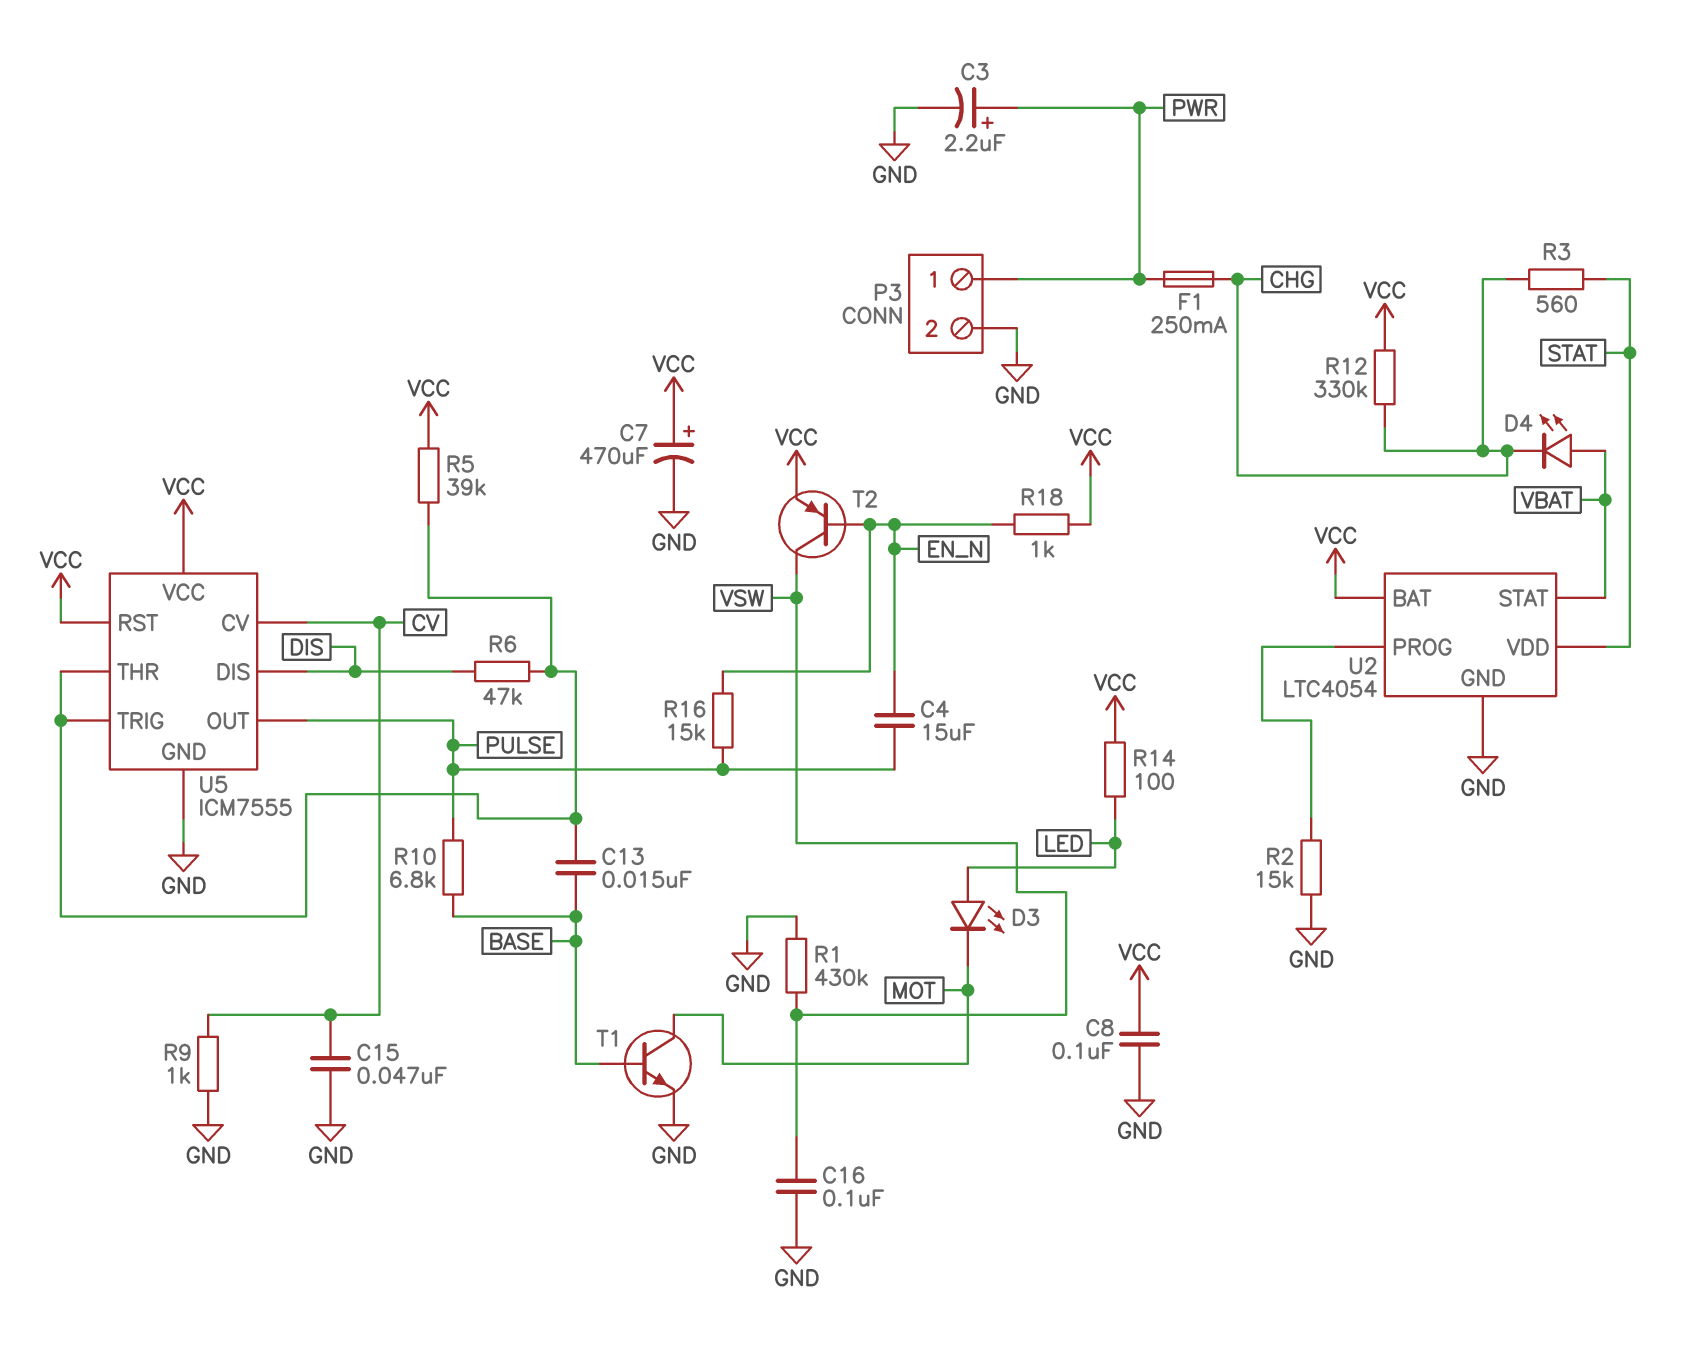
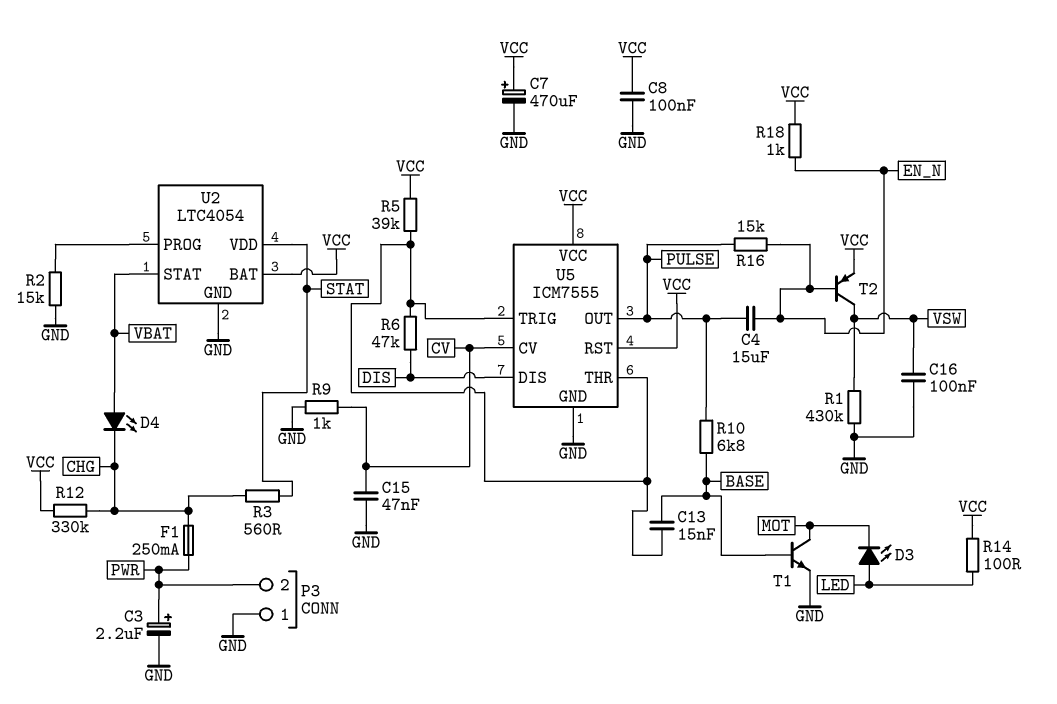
P3 pin 1: PWR -> GND
P3 pin 2: GND -> PWR

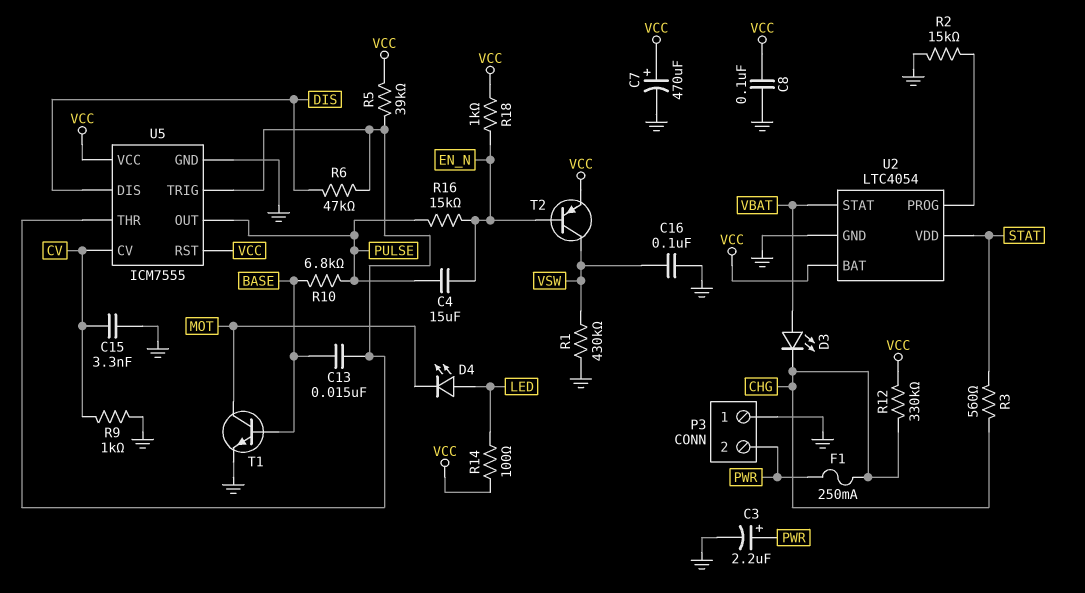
C15: 47nF (CV, GND) -> 3.3nF (CV, GND)
D3: LED (A LED, K MOT) -> LED (A VBAT, K CHG)
D4: LED (A VBAT, K CHG) -> LED (A LED, K MOT)

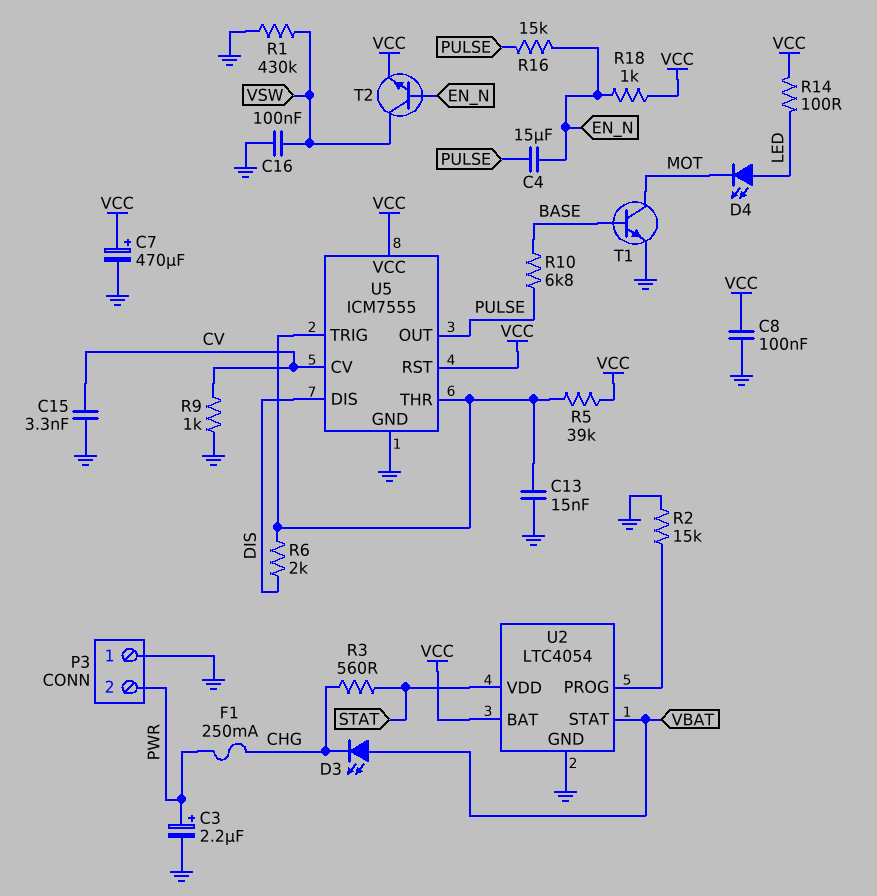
C13: 15nF (BASE, U5/THR) -> 15nF (GND, U5/THR)
R6: 47k (DIS, U5/THR) -> 2k (DIS, U5/THR)
R12: 330k (CHG, VCC) -> none
T2: PNP (B EN_N, C VSW, E VCC) -> NPN (B EN_N, C VSW, E VCC)

